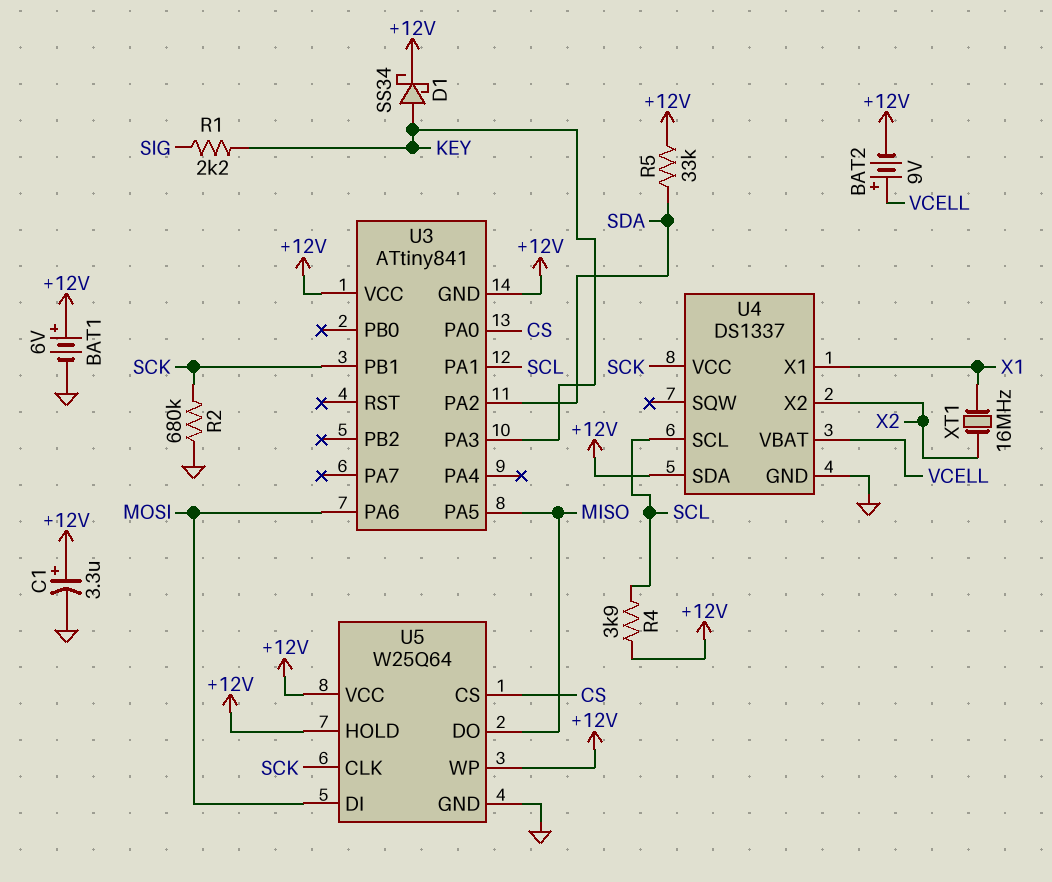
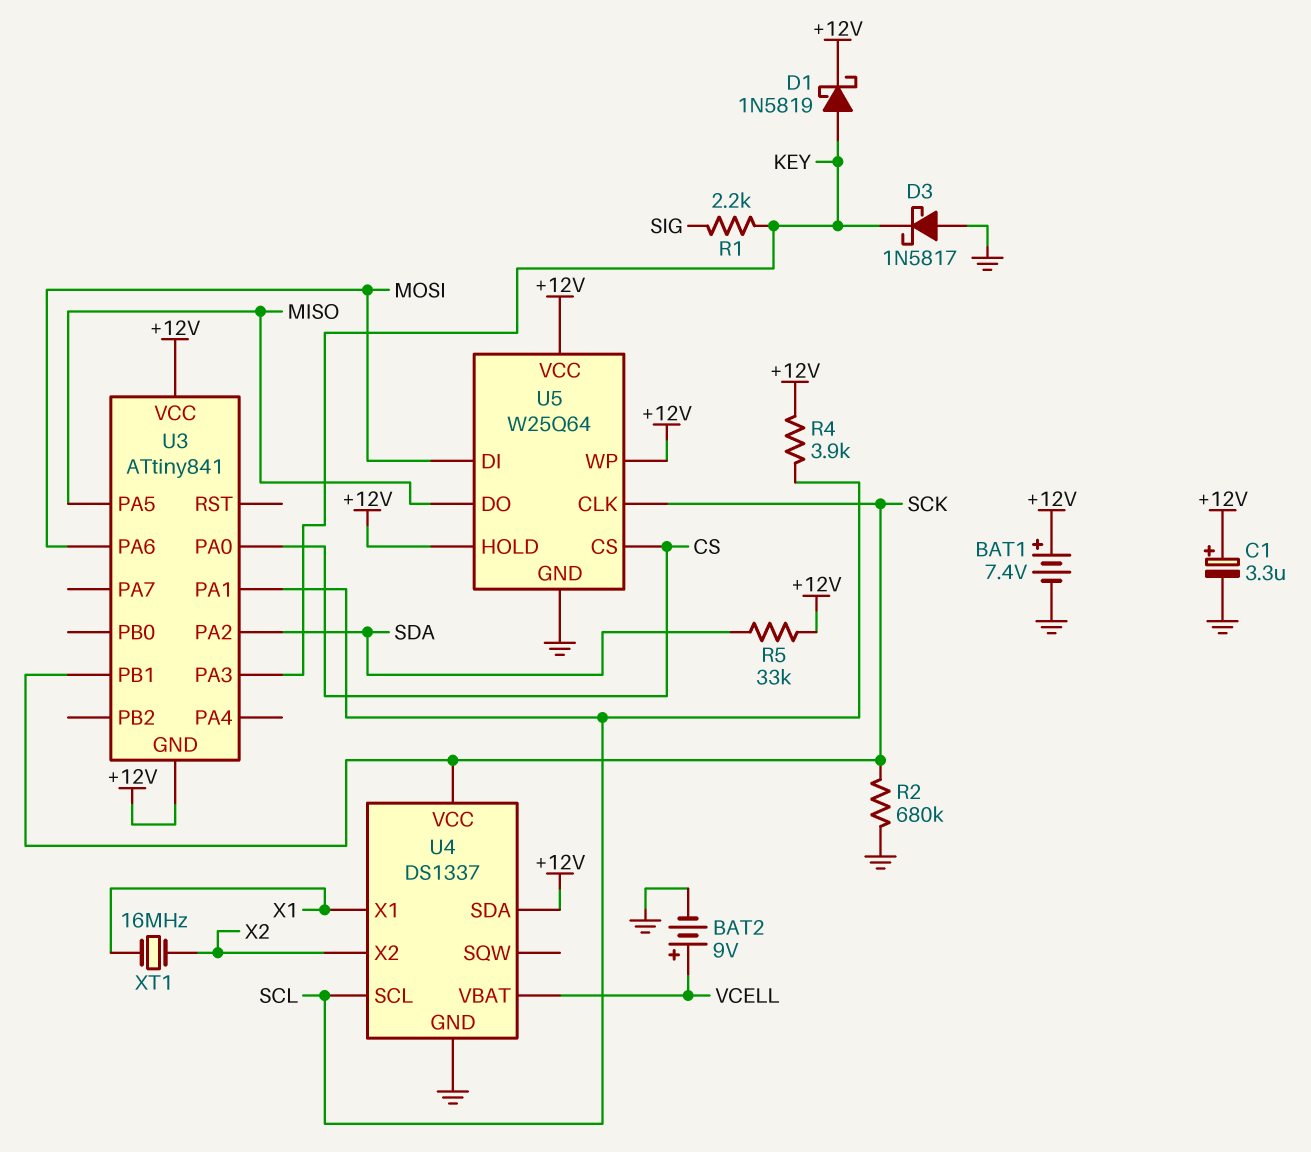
BAT1: 6V (plus +12V, minus GND) -> 7.4V (plus +12V, minus GND)
BAT2: 9V (plus VCELL, minus +12V) -> 9V (plus VCELL, minus GND)
D1: schottky SS34 (A KEY, K +12V) -> schottky 1N5819 (A KEY, K +12V)
D3: none -> schottky 1N5817 (A GND, K KEY)

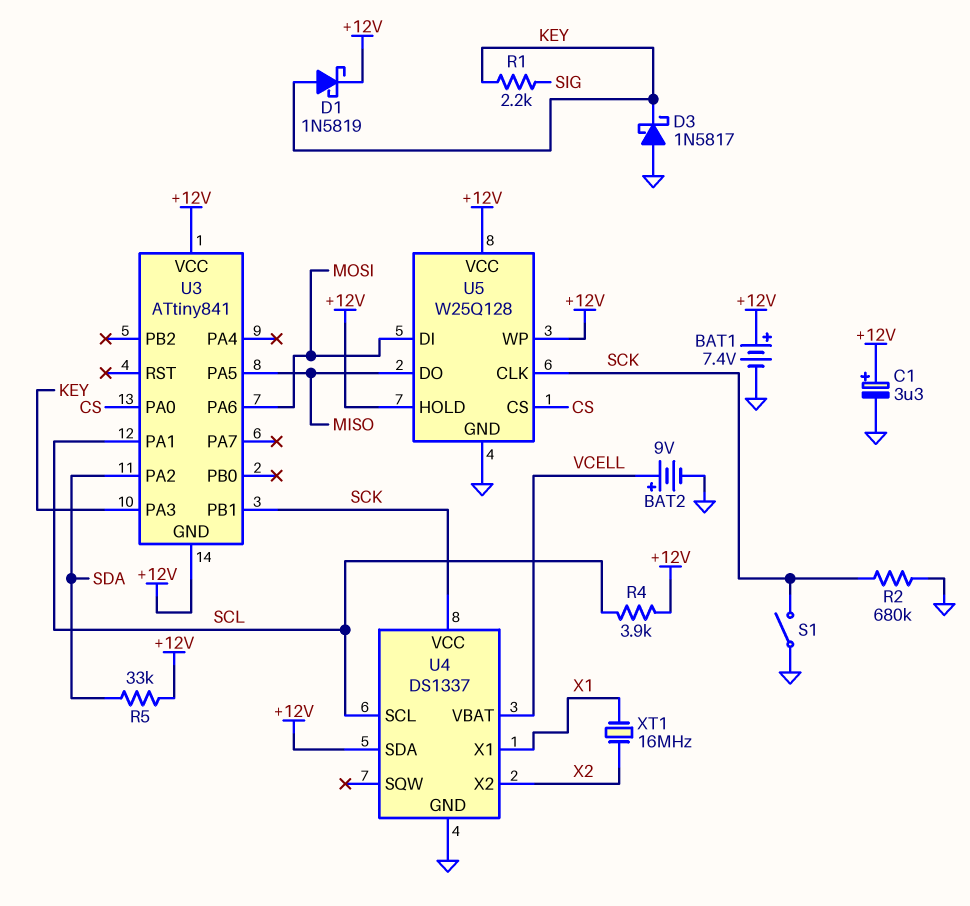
S1: none -> switch (GND, SCK)
U5: W25Q64 -> W25Q128

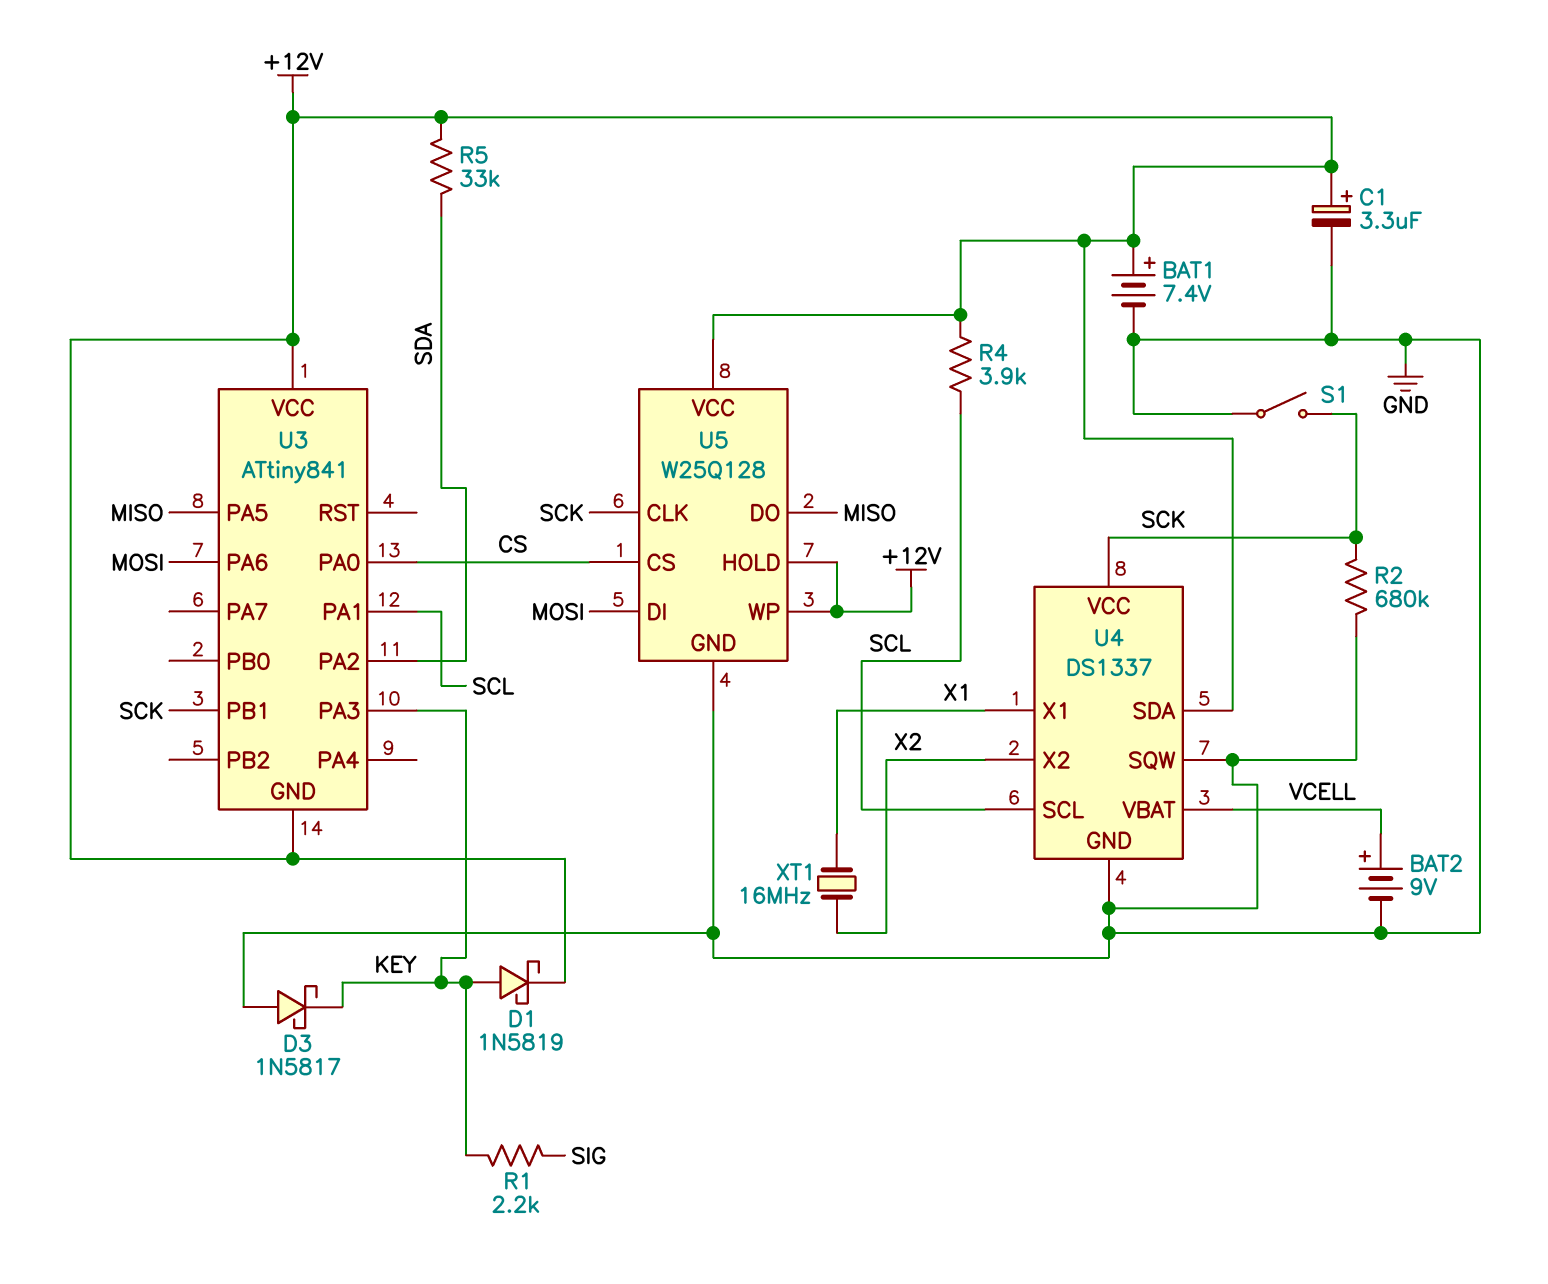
U4 pin SQW: none -> GND

